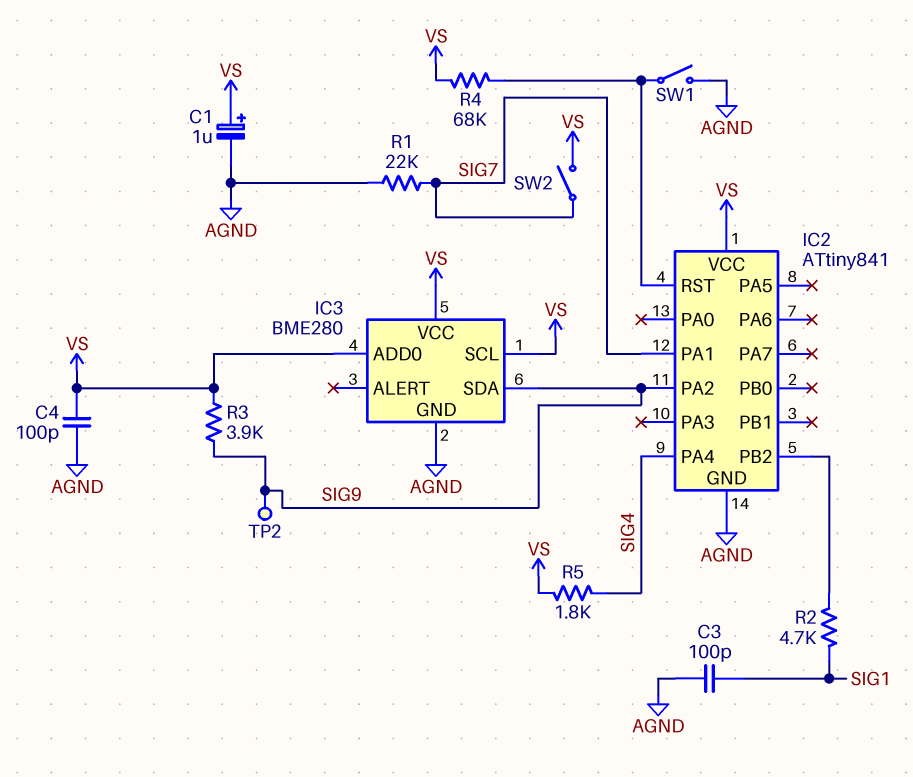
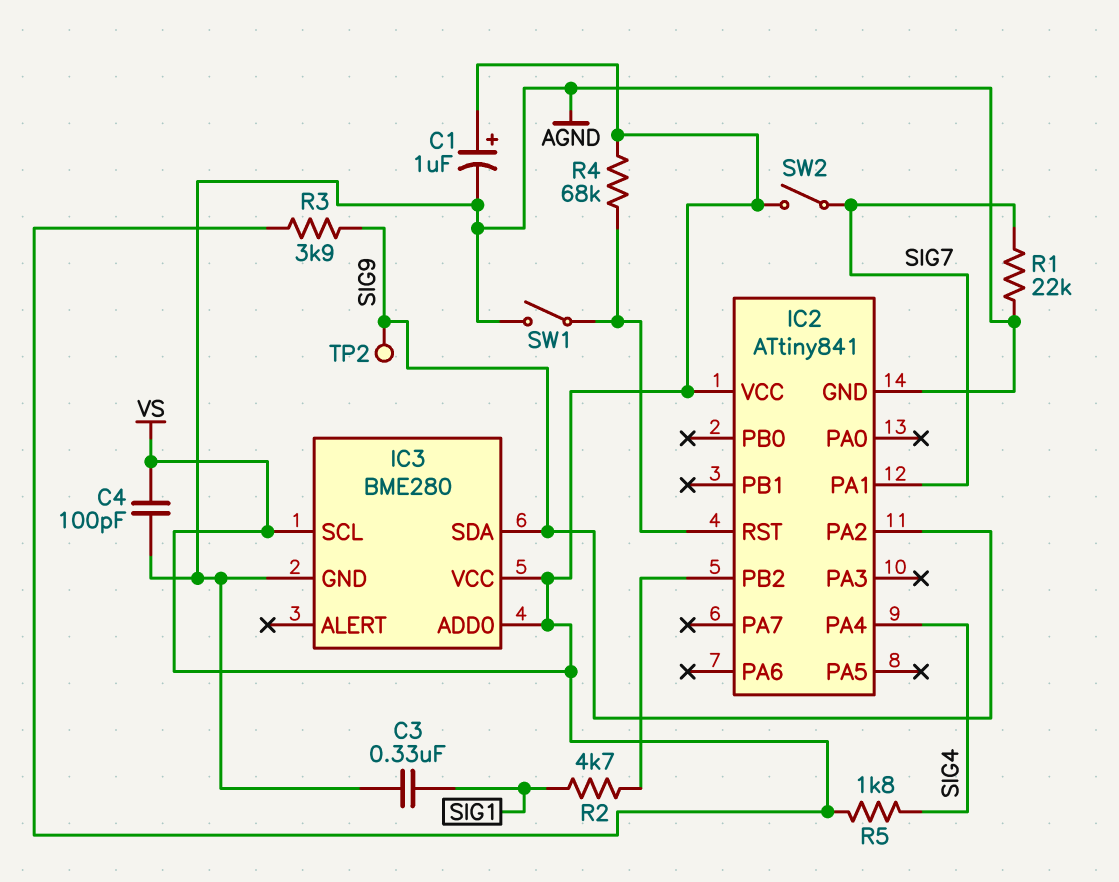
C3: 100pF (AGND, SIG1) -> 330nF (AGND, SIG1)

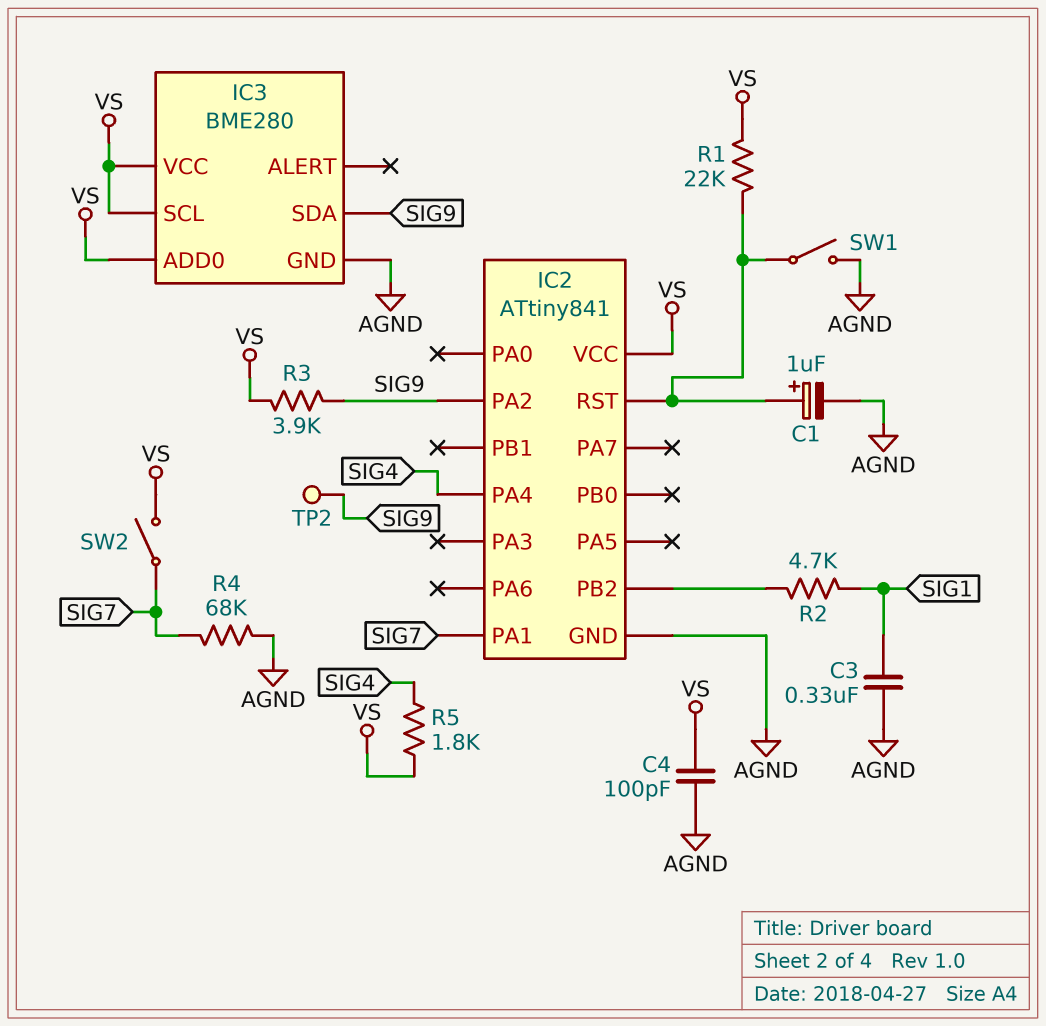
C1: 1uF (plus VS, minus AGND) -> 1uF (plus IC2/RST, minus AGND)
R1: 22k (AGND, SIG7) -> 22k (IC2/RST, VS)
R4: 68k (IC2/RST, VS) -> 68k (AGND, SIG7)

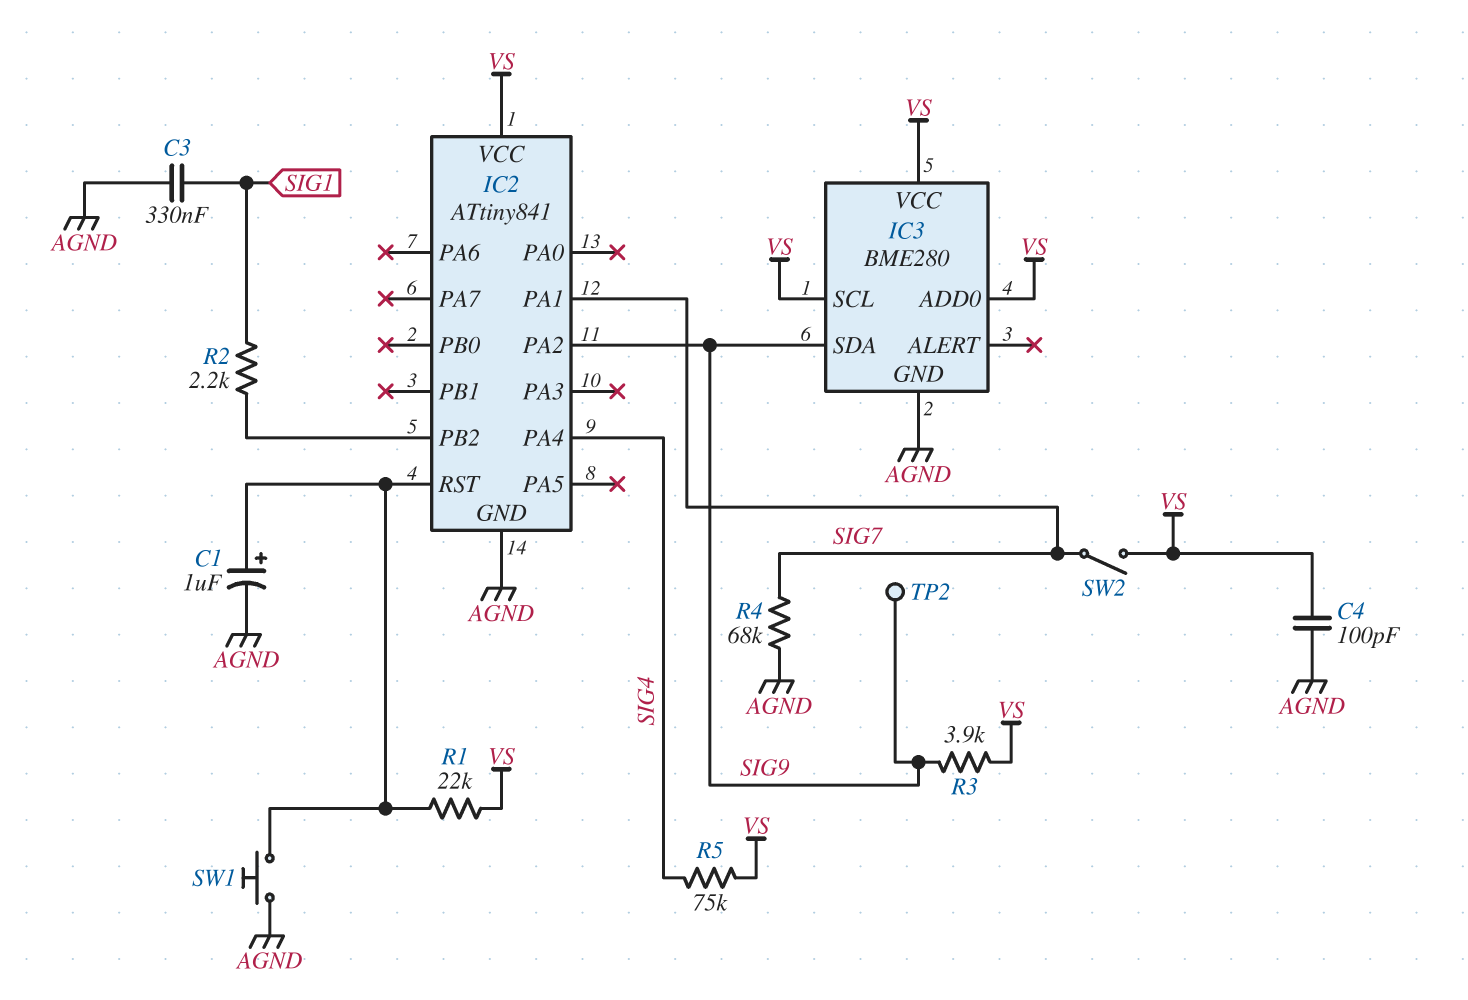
R2: 4.7k (IC2/PB2, SIG1) -> 2.2k (IC2/PB2, SIG1)
R5: 1.8k (SIG4, VS) -> 75k (SIG4, VS)
SW1: switch (AGND, IC2/RST) -> button (AGND, IC2/RST)

